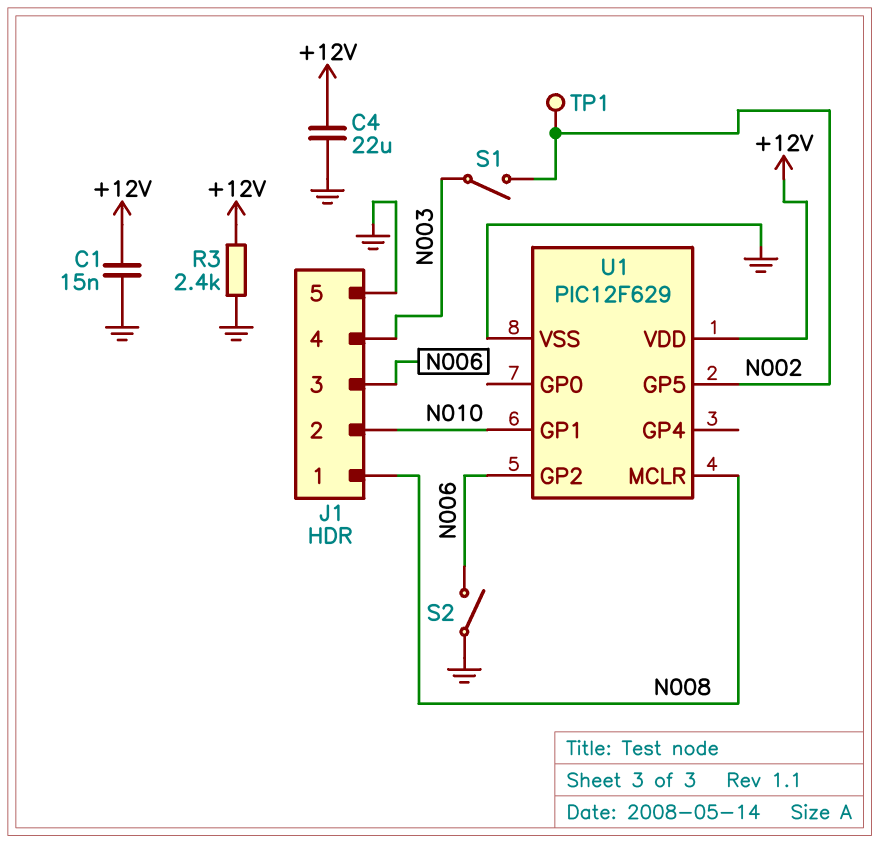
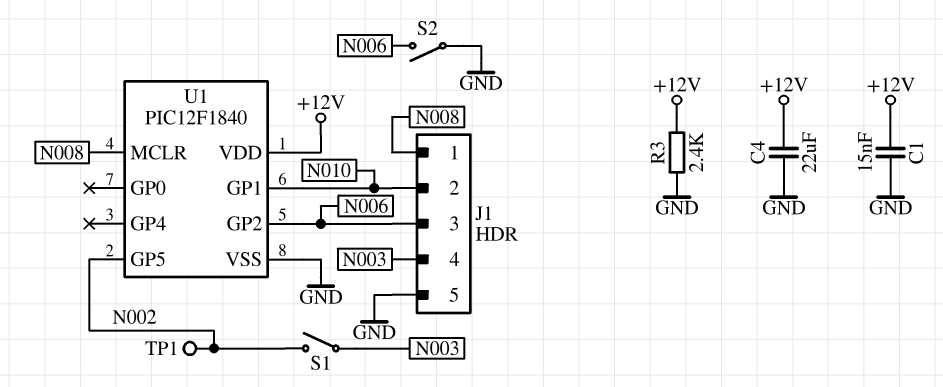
U1: PIC12F629 -> PIC12F1840

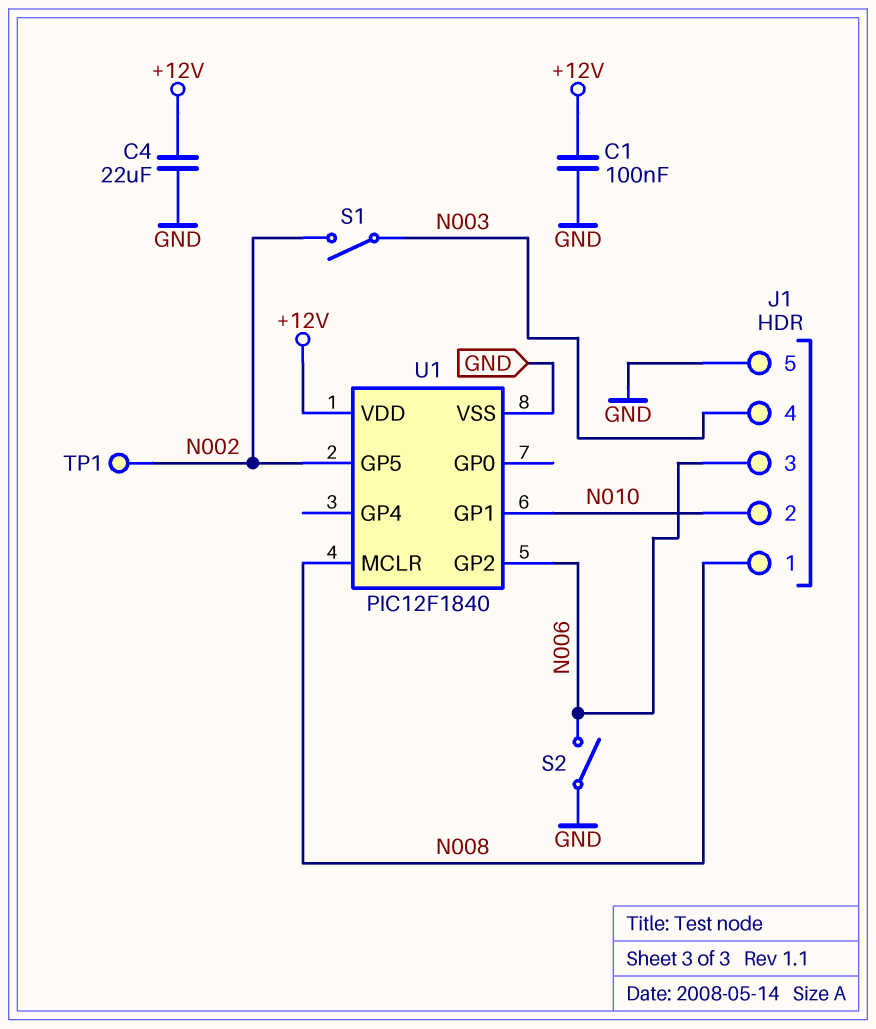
C1: 15nF (+12V, GND) -> 100nF (+12V, GND)
R3: 2.4k (+12V, GND) -> none

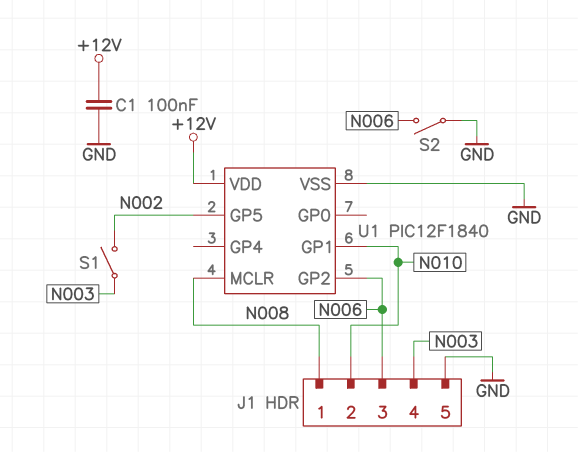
C4: 22uF (+12V, GND) -> none
TP1: test point (N002) -> none

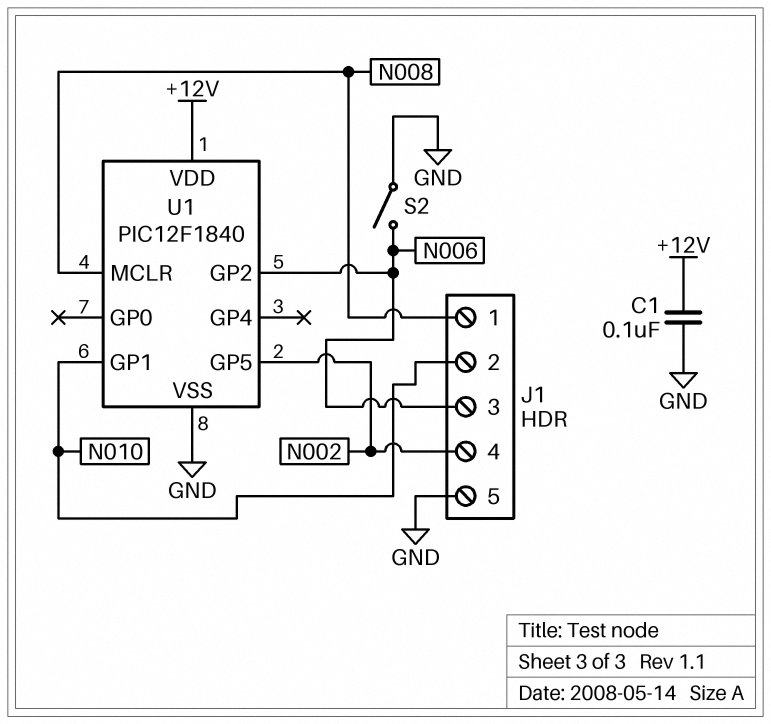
J1 pin 4: N003 -> N002
S1: switch (N002, N003) -> none

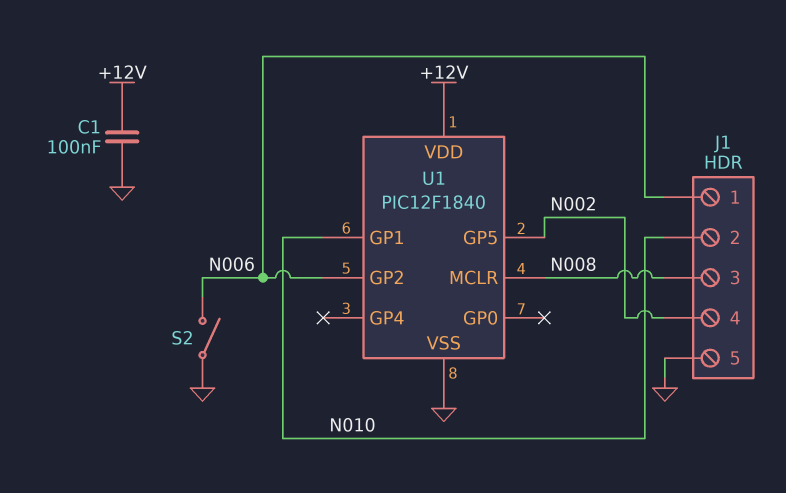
J1 pin 1: N008 -> N006
J1 pin 3: N006 -> N008

